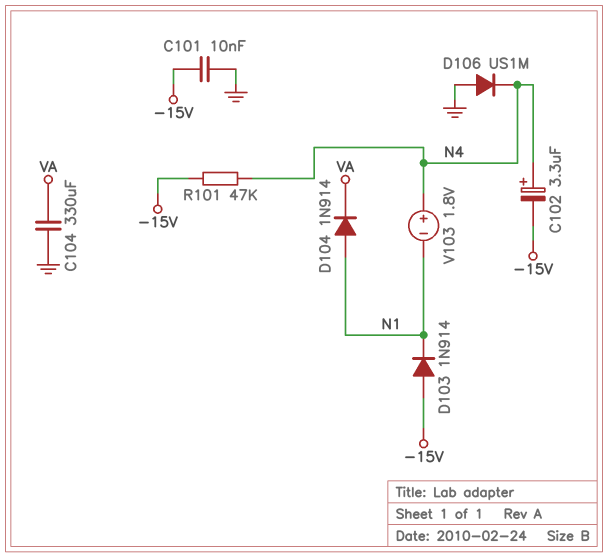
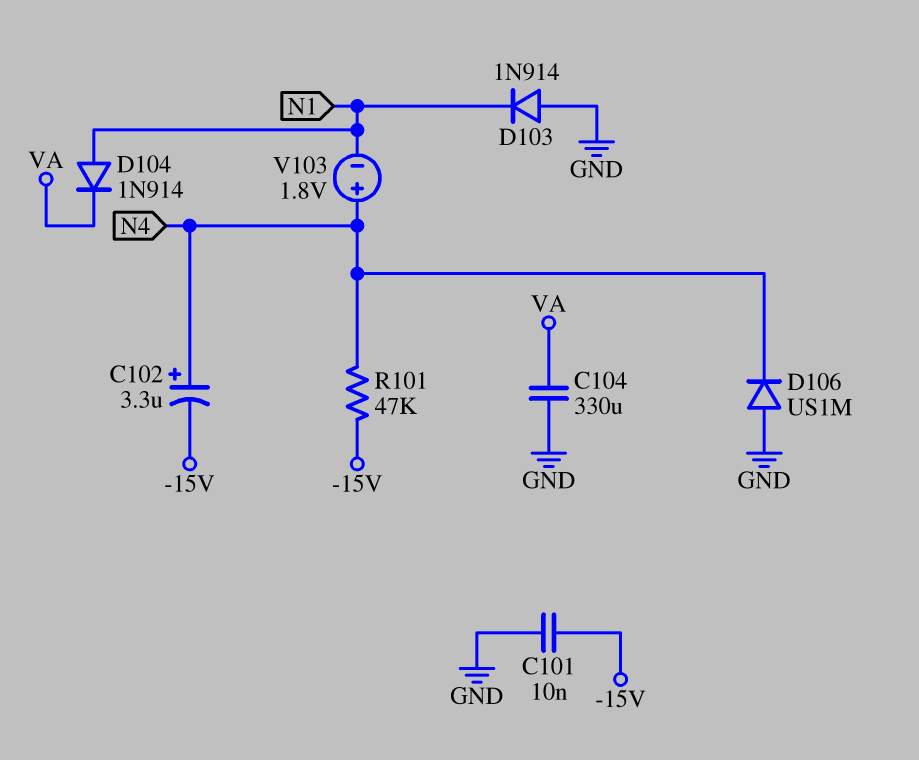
D103: diode 1N914 (A -15V, K N1) -> diode 1N914 (A GND, K N1)

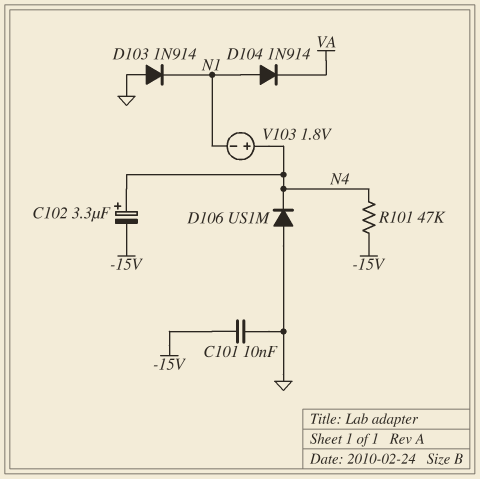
C104: 330uF (GND, VA) -> none

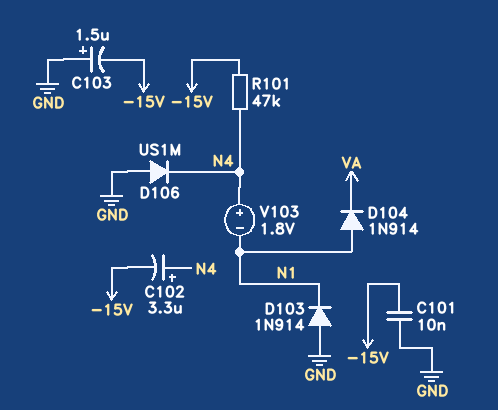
C103: none -> 1.5uF (plus GND, minus -15V)

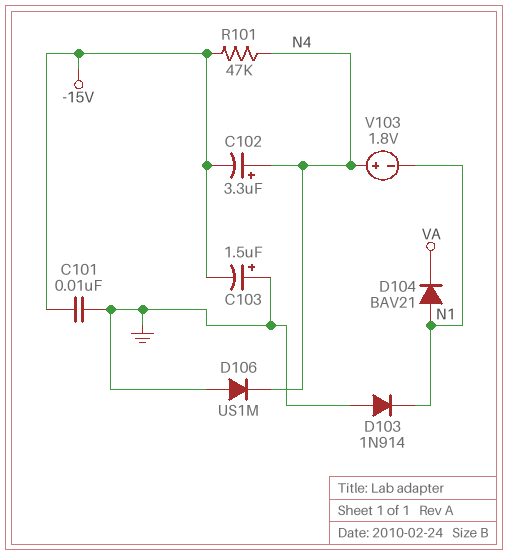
D104: diode 1N914 (A N1, K VA) -> diode BAV21 (A N1, K VA)

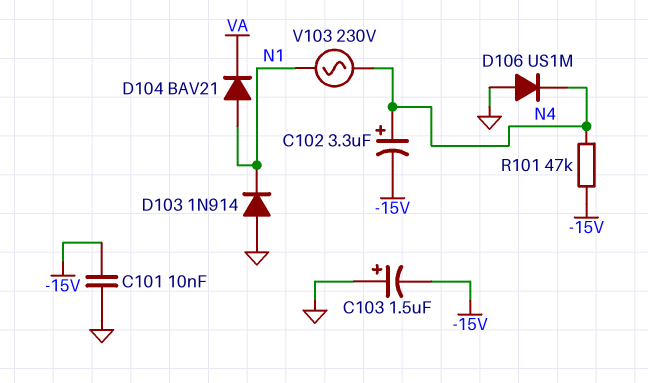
V103: 1.8V (plus N4, minus N1) -> AC 230V (N1, N4)

